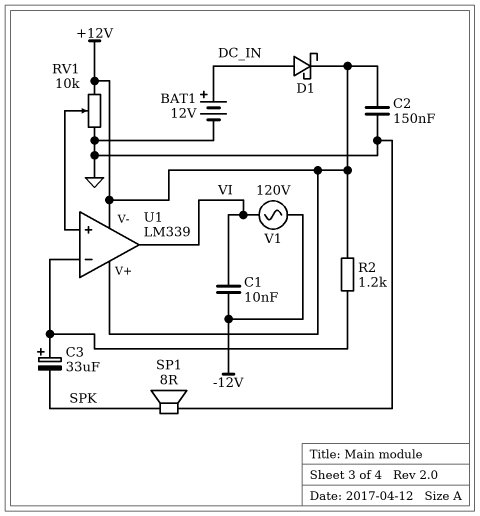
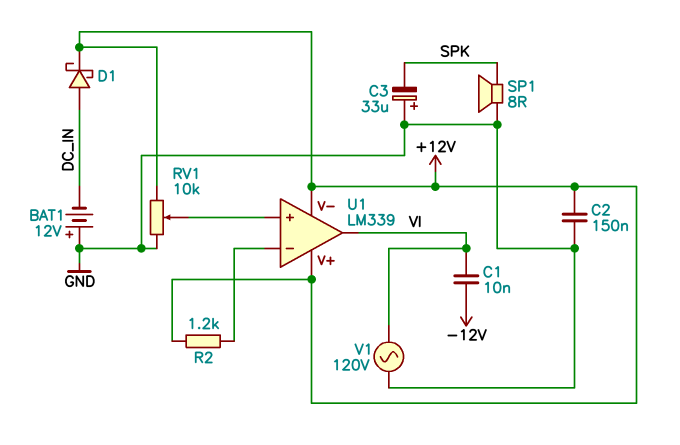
BAT1: 12V (plus DC_IN, minus GND) -> 12V (plus GND, minus DC_IN)
C3: 33uF (plus U1/in-, minus SPK) -> 33uF (plus GND, minus SPK)
V1: AC 120V (-12V, VI) -> AC 120V (GND, VI)

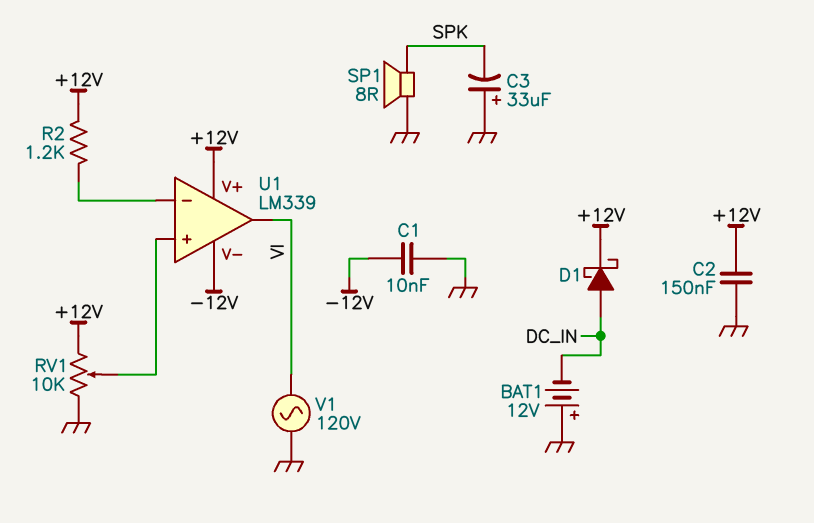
C1: 10nF (-12V, VI) -> 10nF (-12V, GND)
U1 pin V-: +12V -> -12V

